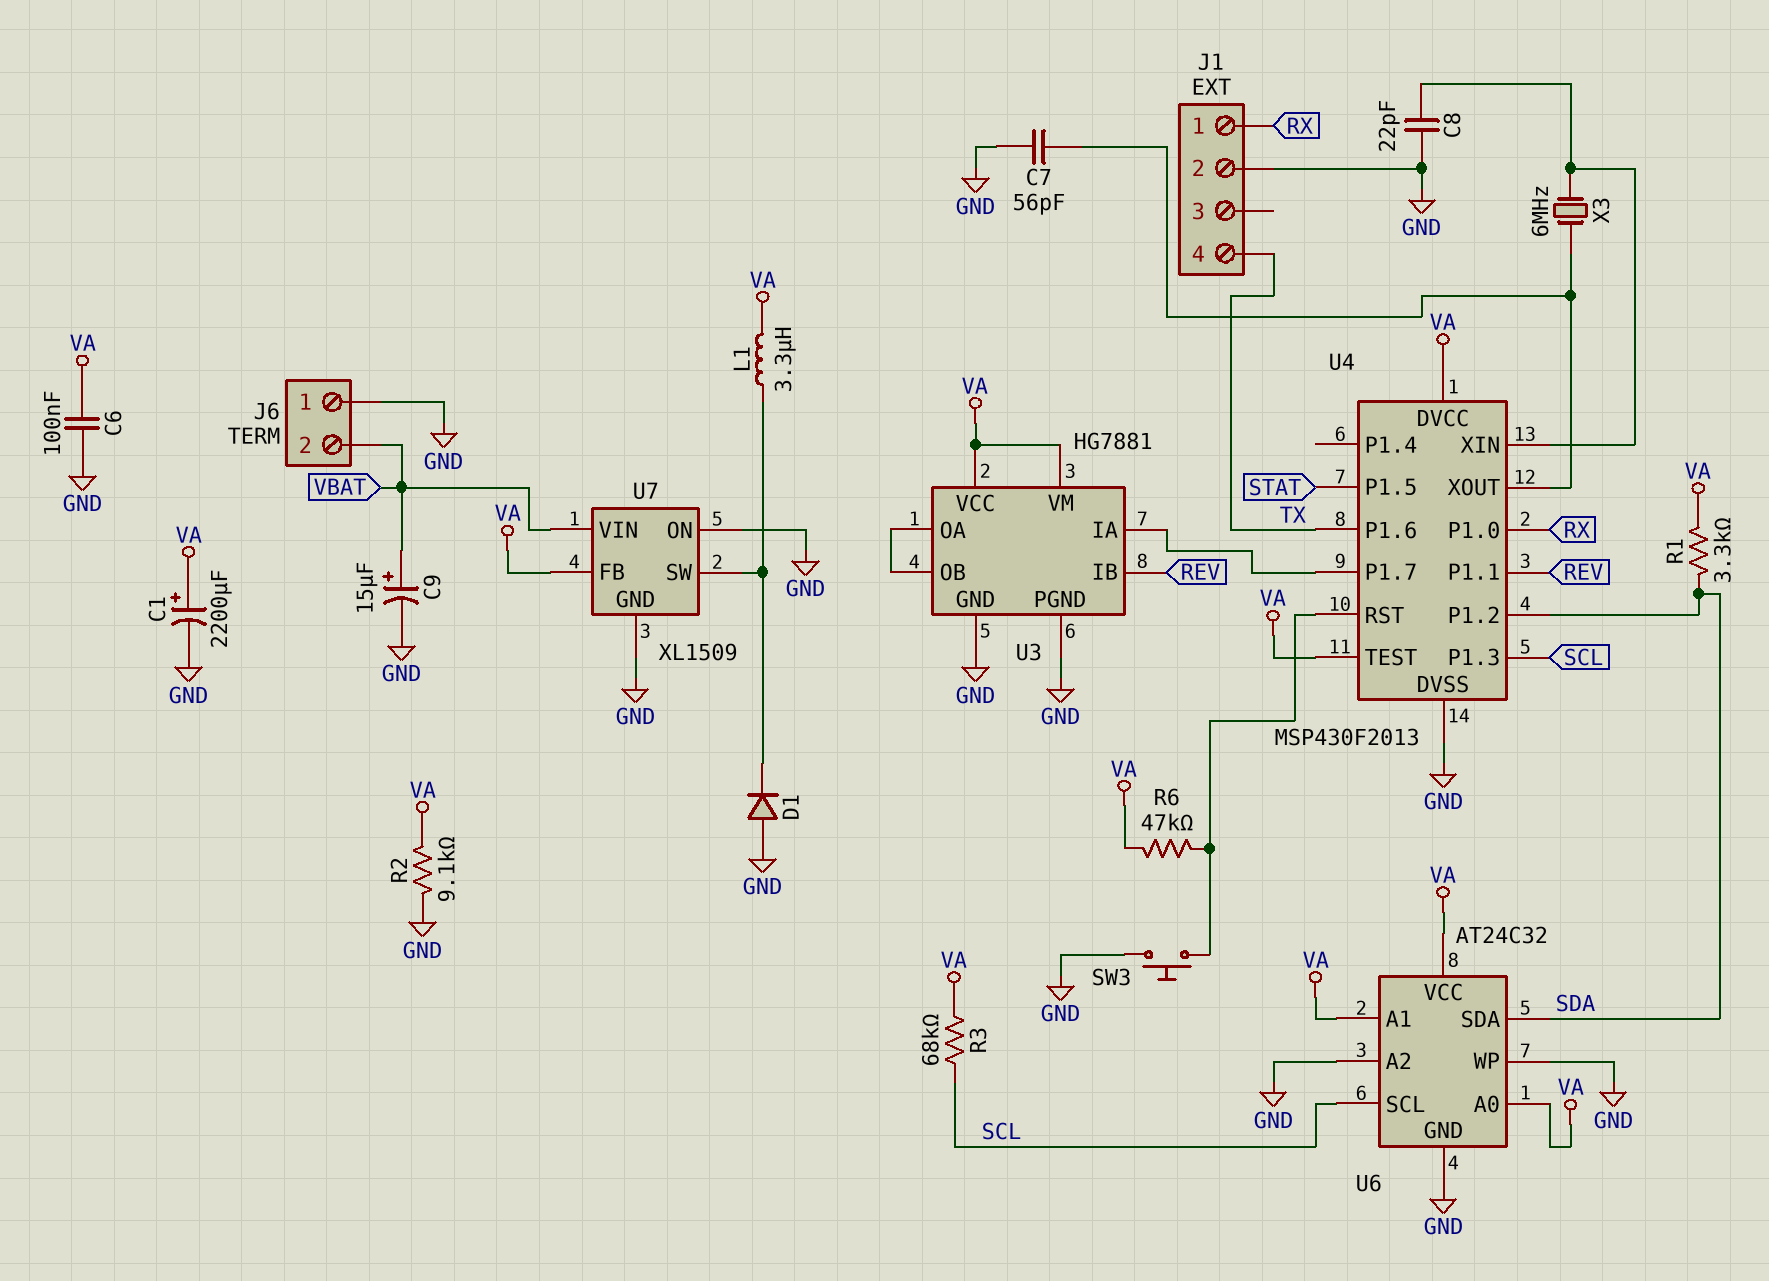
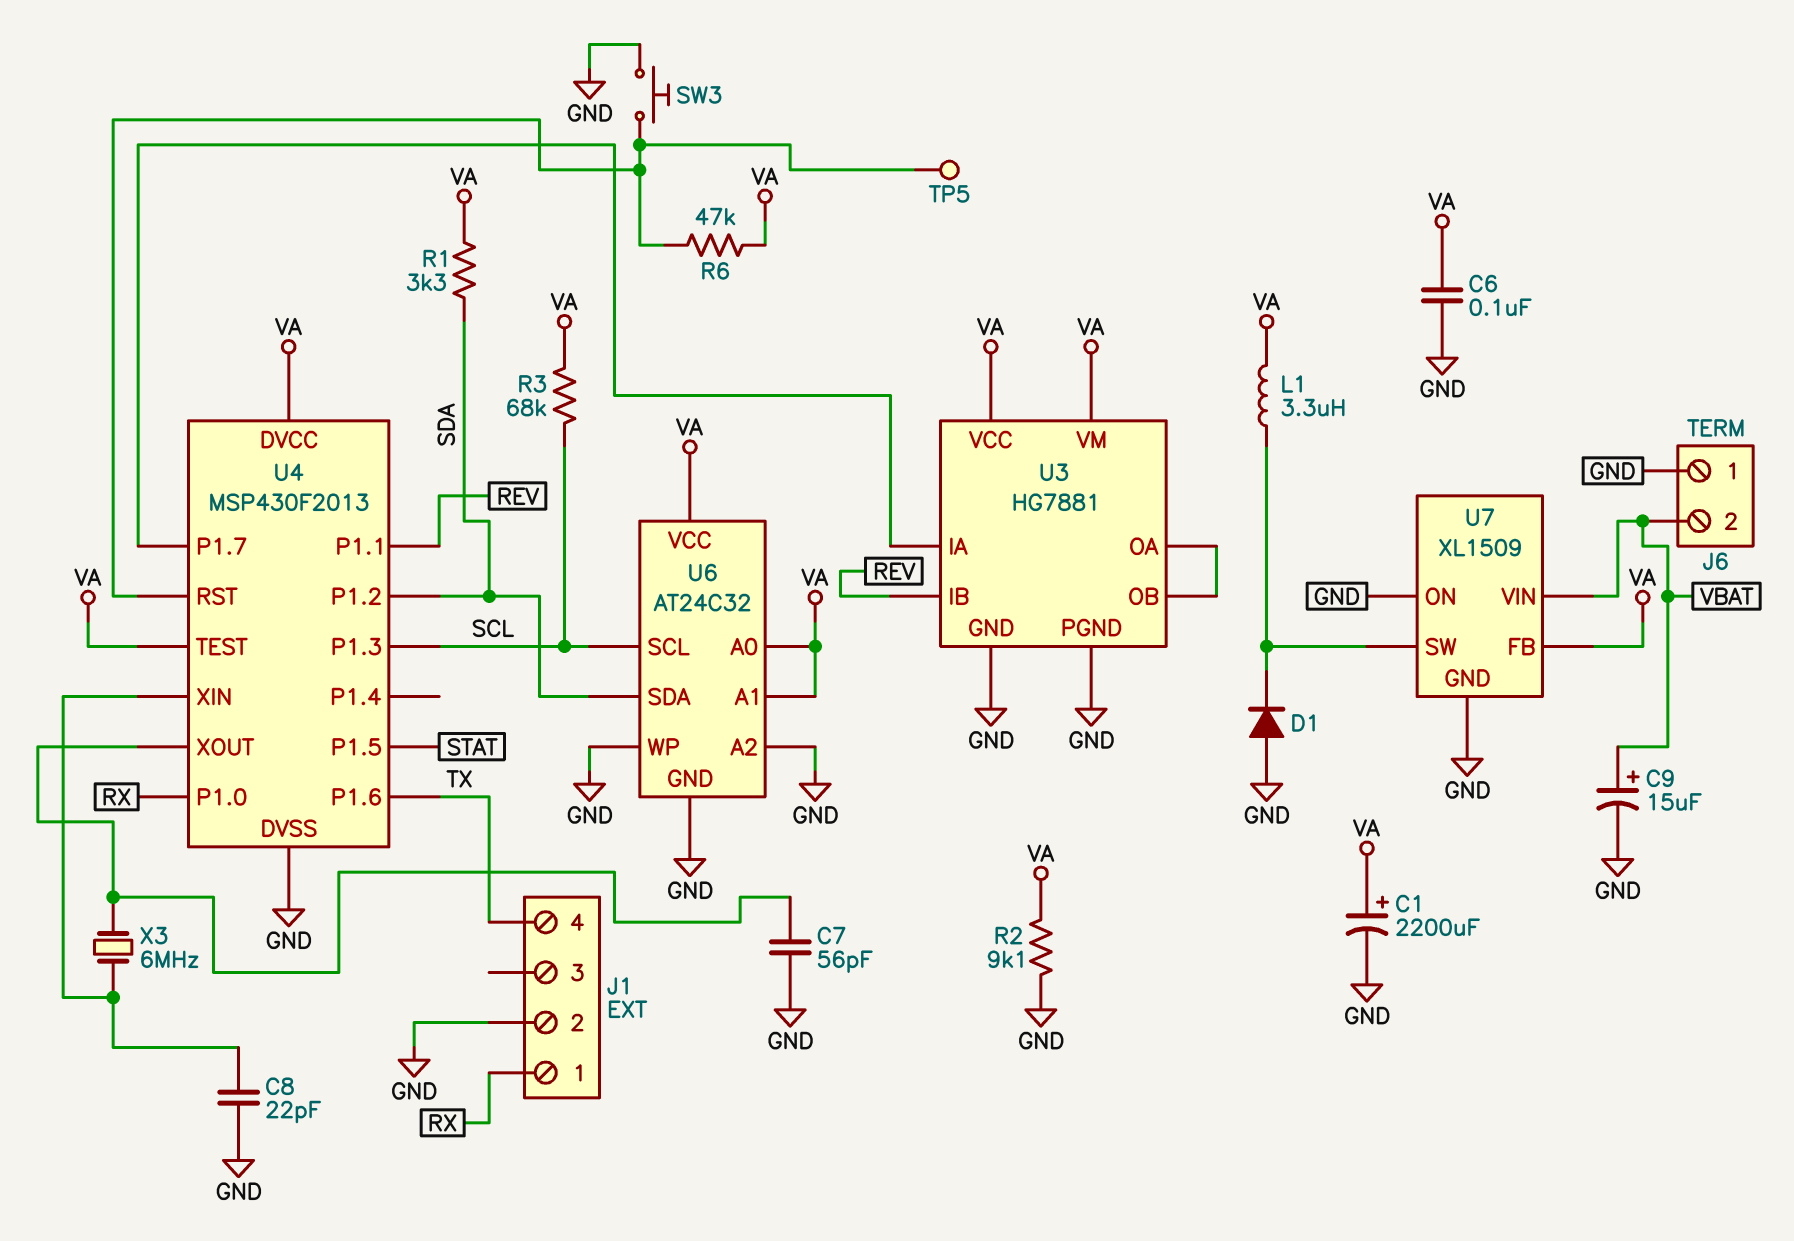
TP5: none -> test point (U4/RST)

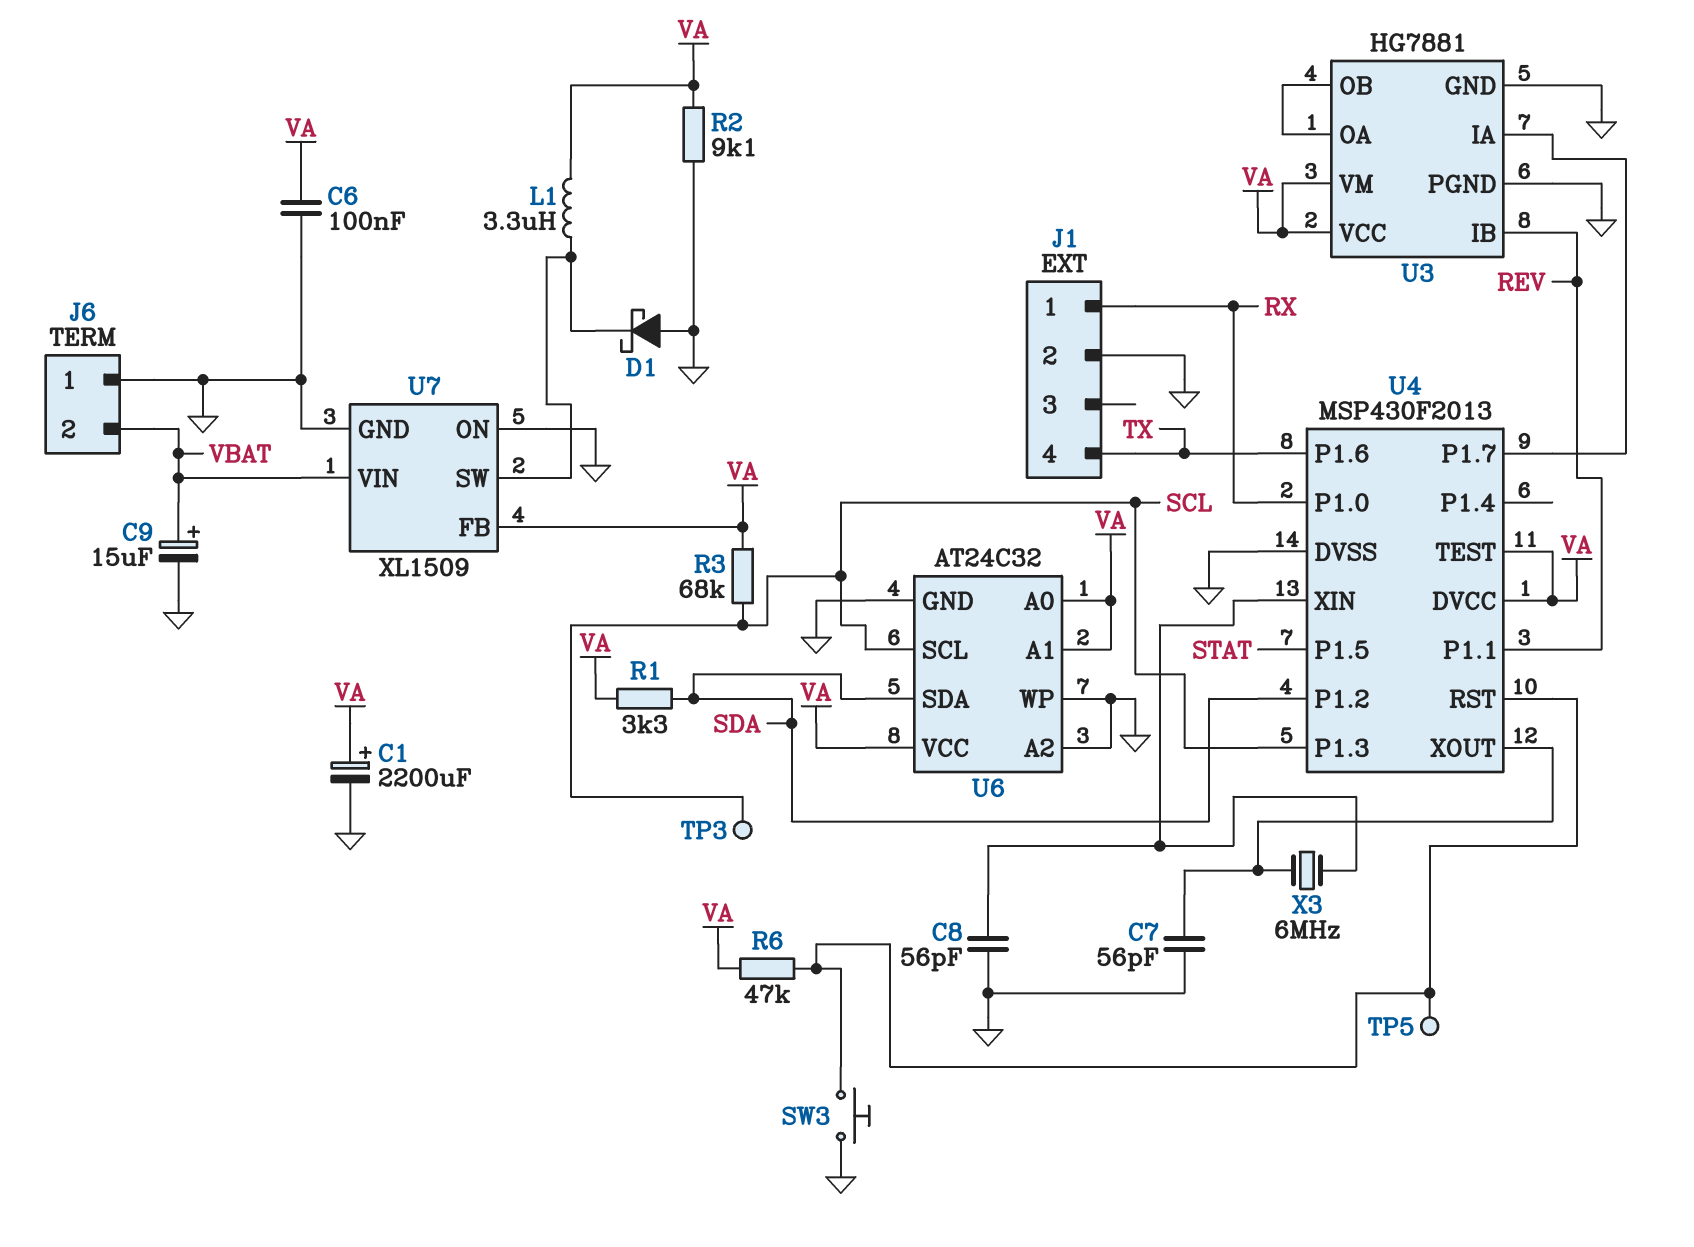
C8: 22pF (GND, U4/XIN) -> 56pF (GND, U4/XIN)
D1: diode (A GND, K U7/SW) -> schottky (A GND, K U7/SW)
TP3: none -> test point (SCL)

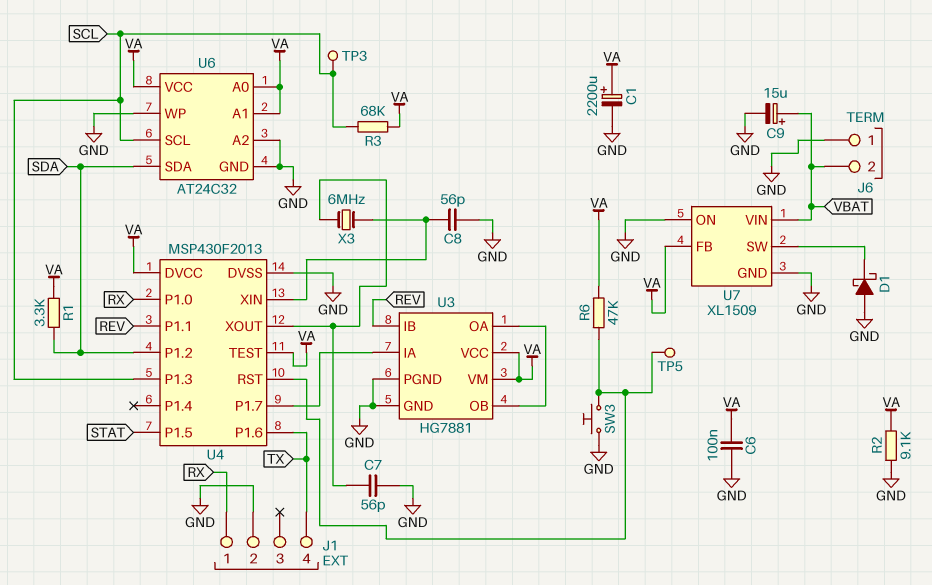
L1: 3.3uH (U7/SW, VA) -> none

